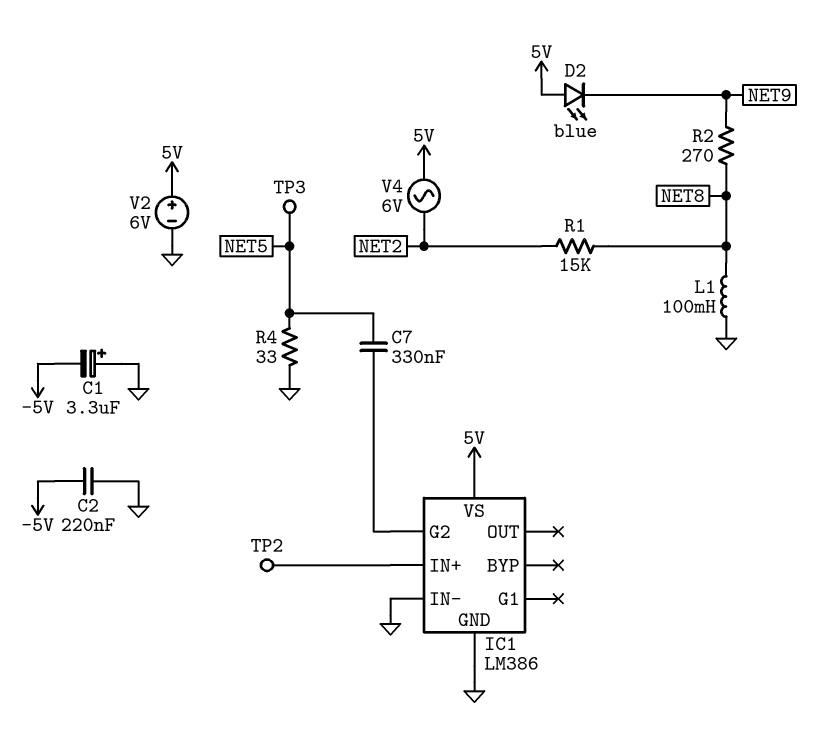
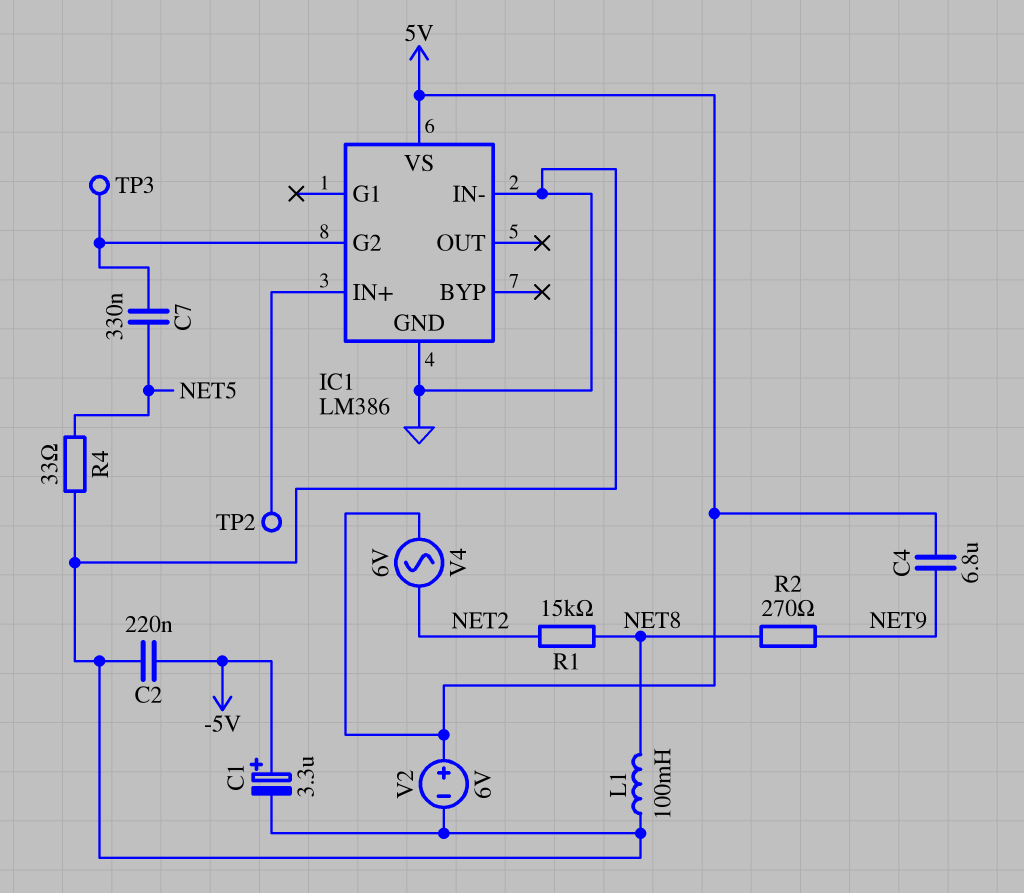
C1: 3.3uF (plus GND, minus -5V) -> 3.3uF (plus -5V, minus GND)
C4: none -> 6.8uF (5V, NET9)
D2: LED blue (A 5V, K NET9) -> none
TP3: test point (NET5) -> test point (IC1/G2)

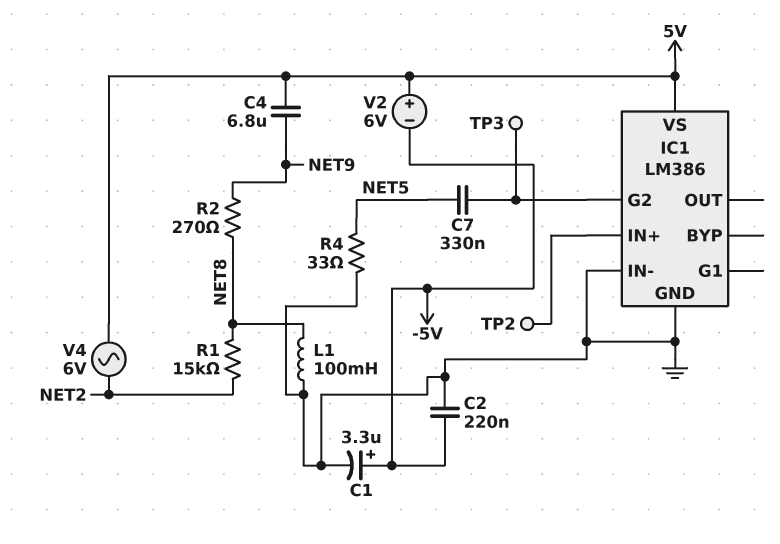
V2: 6V (plus 5V, minus GND) -> 6V (plus 5V, minus -5V)

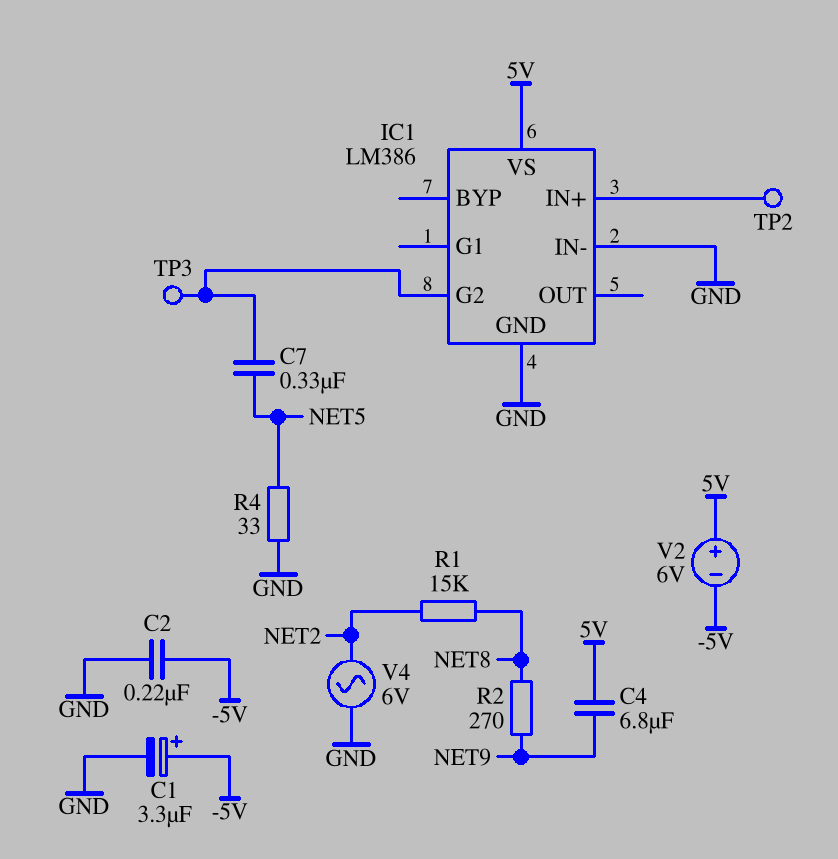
L1: 100mH (GND, NET8) -> none
V4: AC 6V (5V, NET2) -> AC 6V (GND, NET2)

